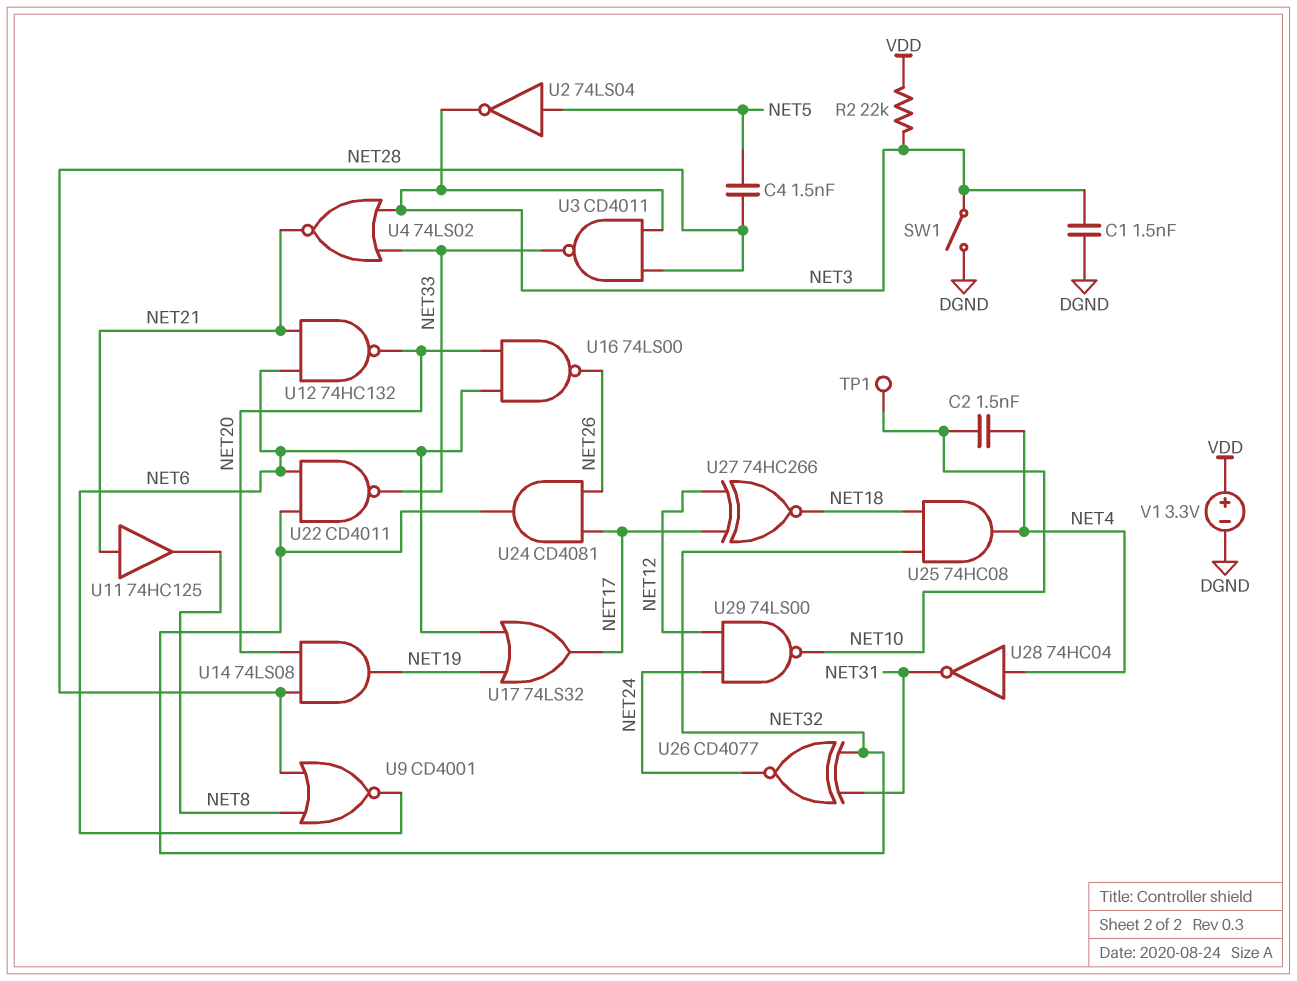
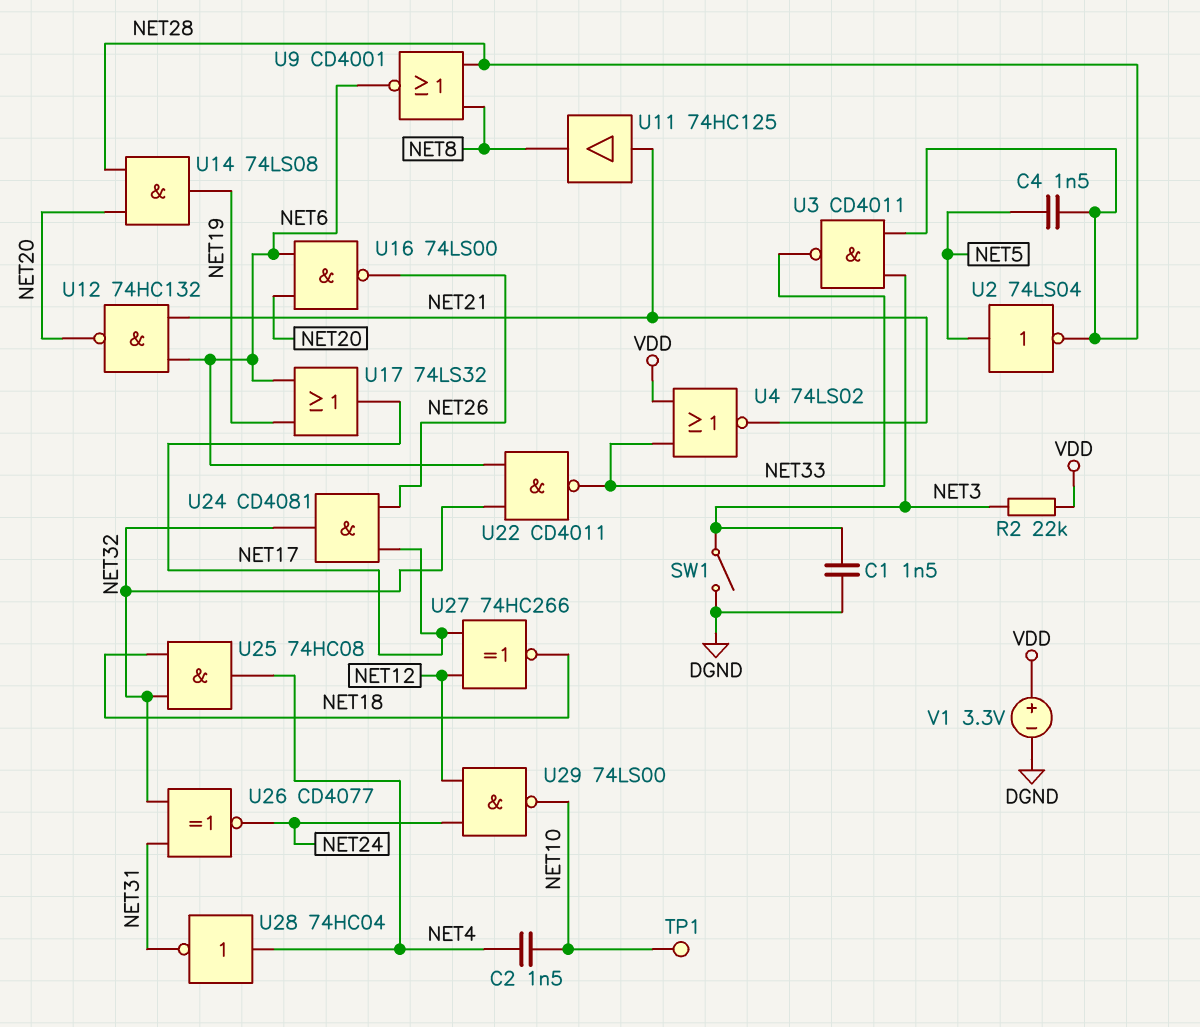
U2: NOT 74LS04 (in NET5, out NET3) -> NOT 74LS04 (in NET5, out NET28)
U4: NOR 74LS02 (in NET3, in NET33, out NET21) -> NOR 74LS02 (in NET33, in VDD, out NET21)

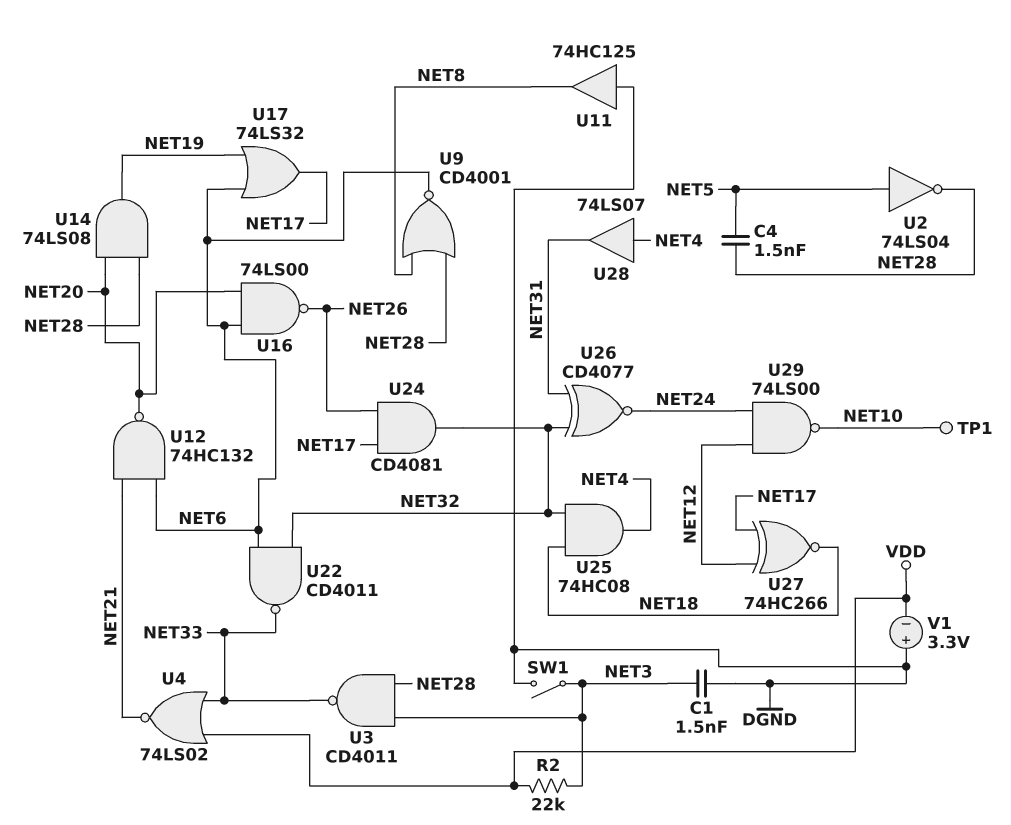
C2: 1.5nF (NET4, NET10) -> none
U11: buffer 74HC125 (in NET21, out NET8) -> buffer 74HC125 (in DGND, out NET8)
U28: NOT 74HC04 (in NET4, out NET31) -> buffer 74LS07 (in NET4, out NET31)
V1: 3.3V (plus VDD, minus DGND) -> 3.3V (plus DGND, minus VDD)

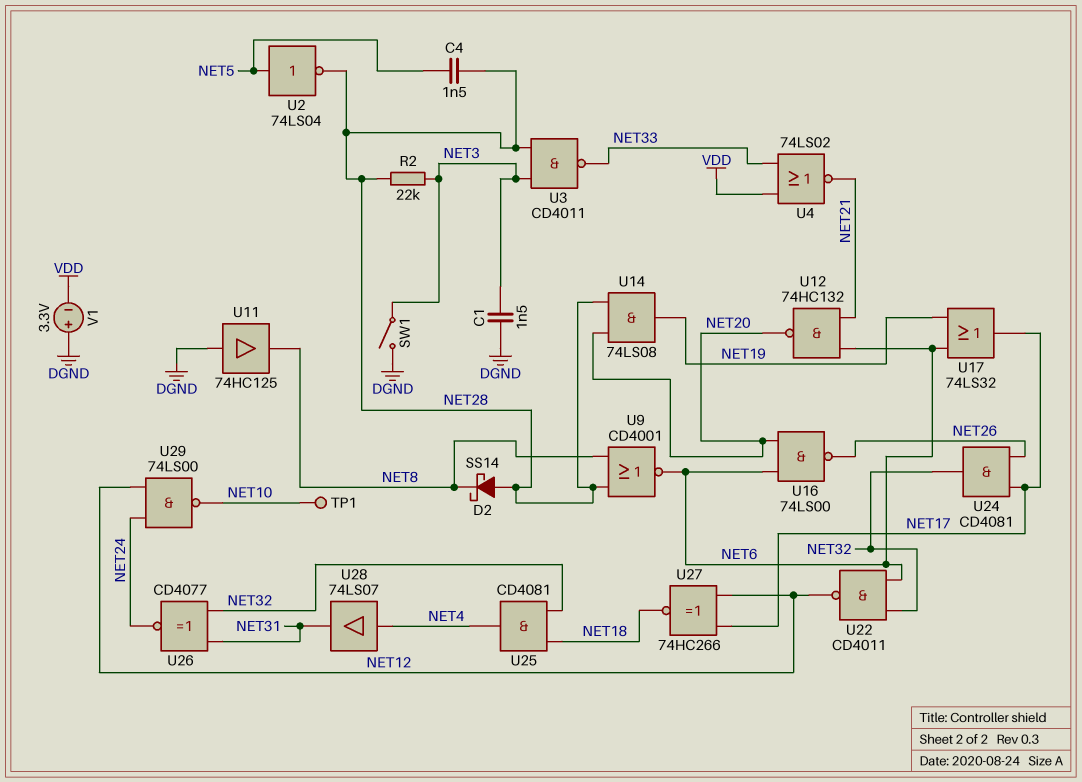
D2: none -> schottky SS14 (A NET28, K NET8)
R2: 22k (NET3, VDD) -> 22k (NET3, NET28)
U22: NAND CD4011 (in NET6, in NET32, out NET33) -> NAND CD4011 (in NET6, in NET32, out NET12)
U25: AND 74HC08 (in NET18, in NET32, out NET4) -> AND CD4081 (in NET18, in NET32, out NET4)

